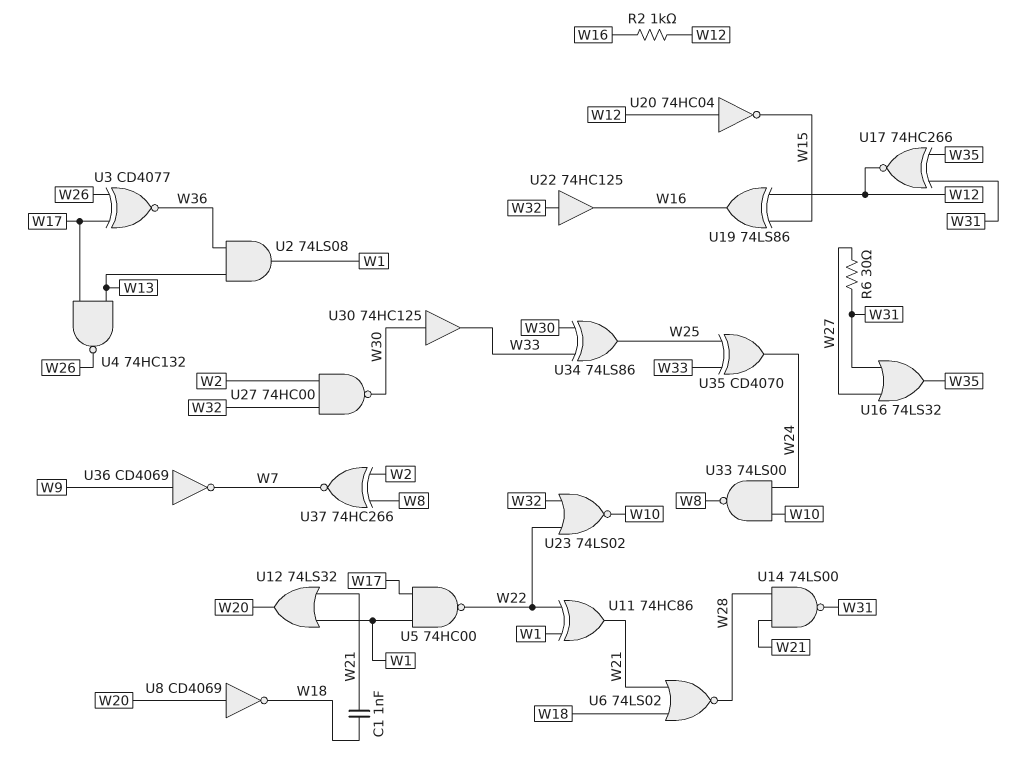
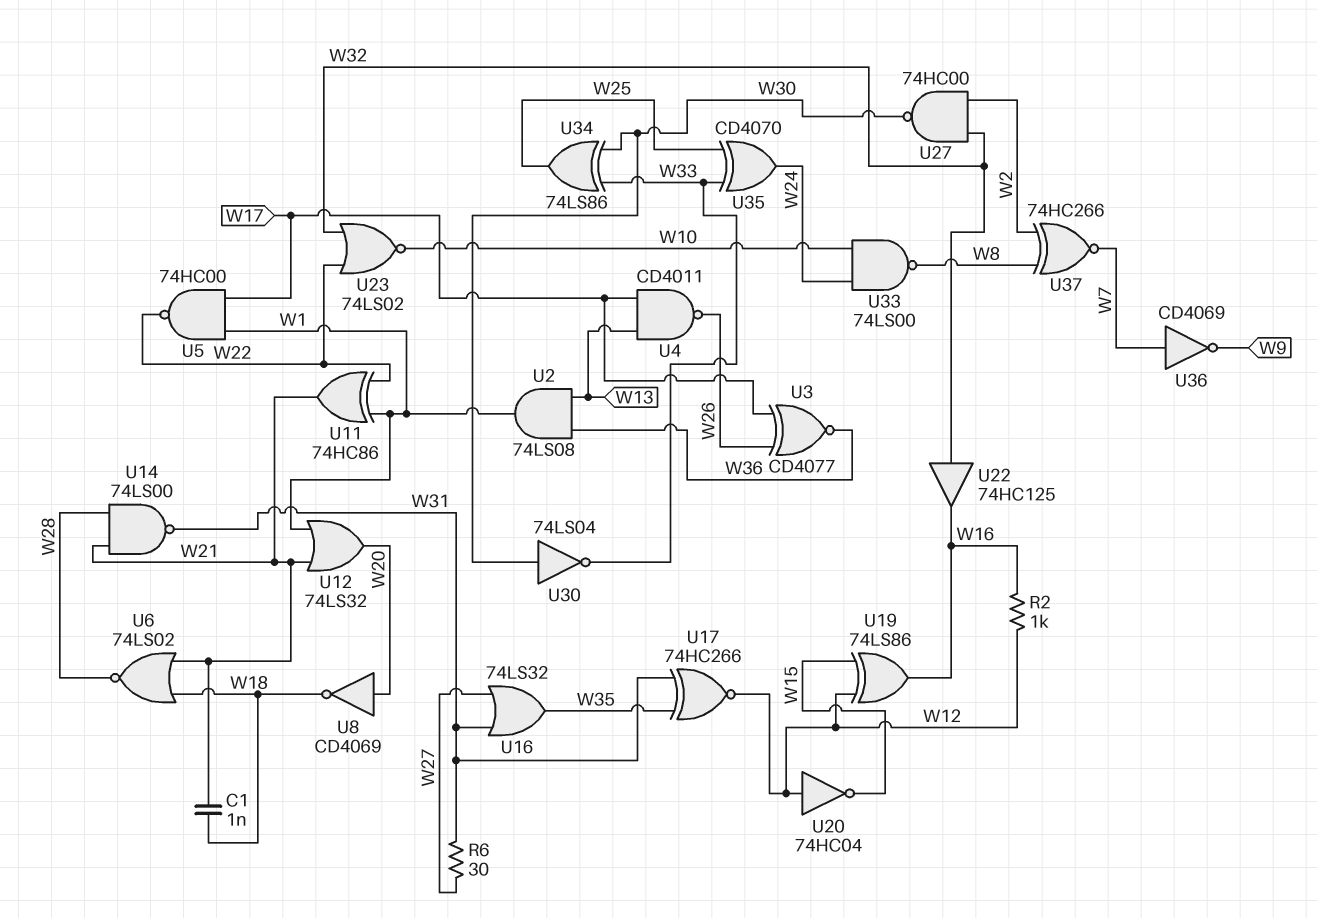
U4: NAND 74HC132 (in W13, in W17, out W26) -> NAND CD4011 (in W13, in W17, out W26)
U30: buffer 74HC125 (in W30, out W33) -> NOT 74LS04 (in W30, out W33)
U36: NOT CD4069 (in W9, out W7) -> NOT CD4069 (in W7, out W9)

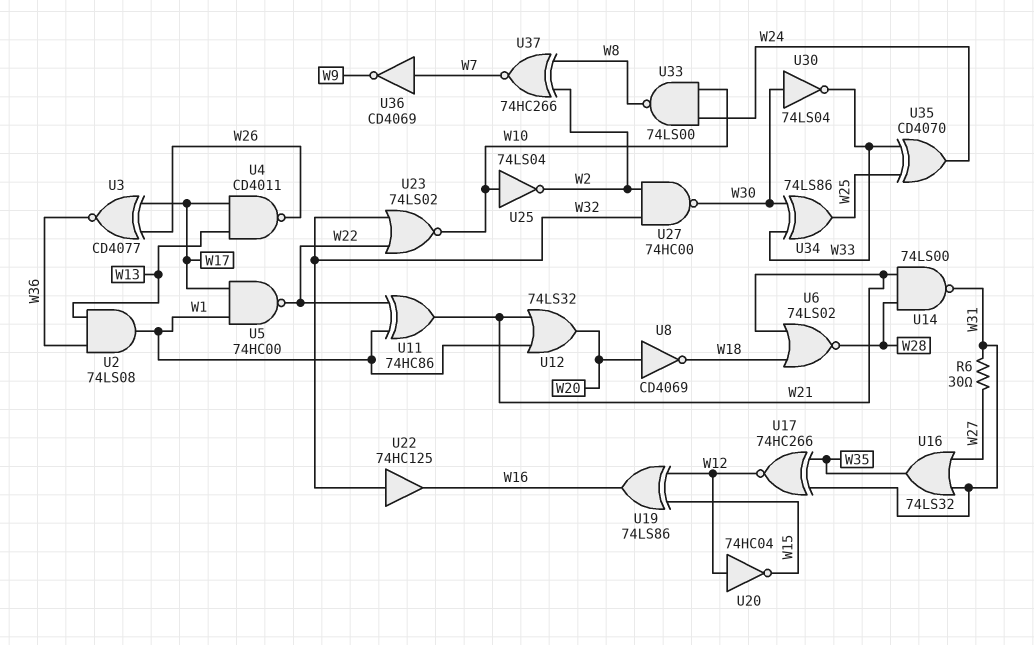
C1: 1nF (W18, W21) -> none
R2: 1k (W12, W16) -> none
U25: none -> NOT 74LS04 (in W10, out W2)

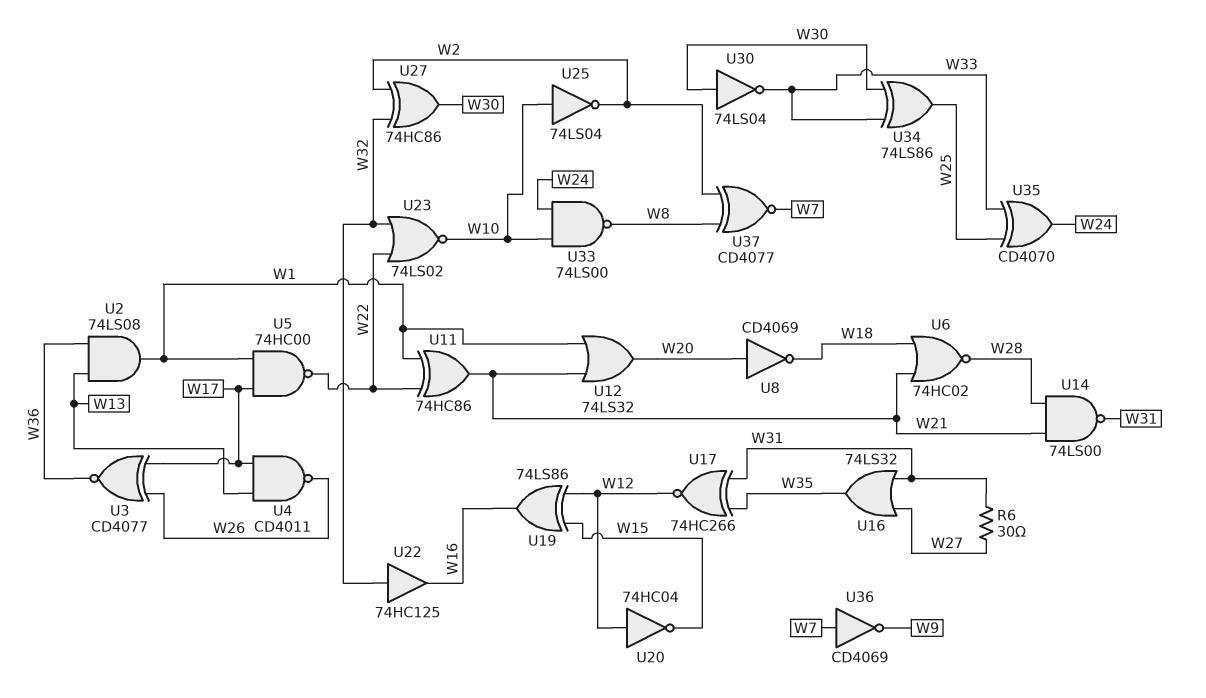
U6: NOR 74LS02 (in W18, in W21, out W28) -> NOR 74HC02 (in W18, in W21, out W28)
U27: NAND 74HC00 (in W2, in W32, out W30) -> XOR 74HC86 (in W2, in W32, out W30)
U37: XNOR 74HC266 (in W2, in W8, out W7) -> XNOR CD4077 (in W2, in W8, out W7)

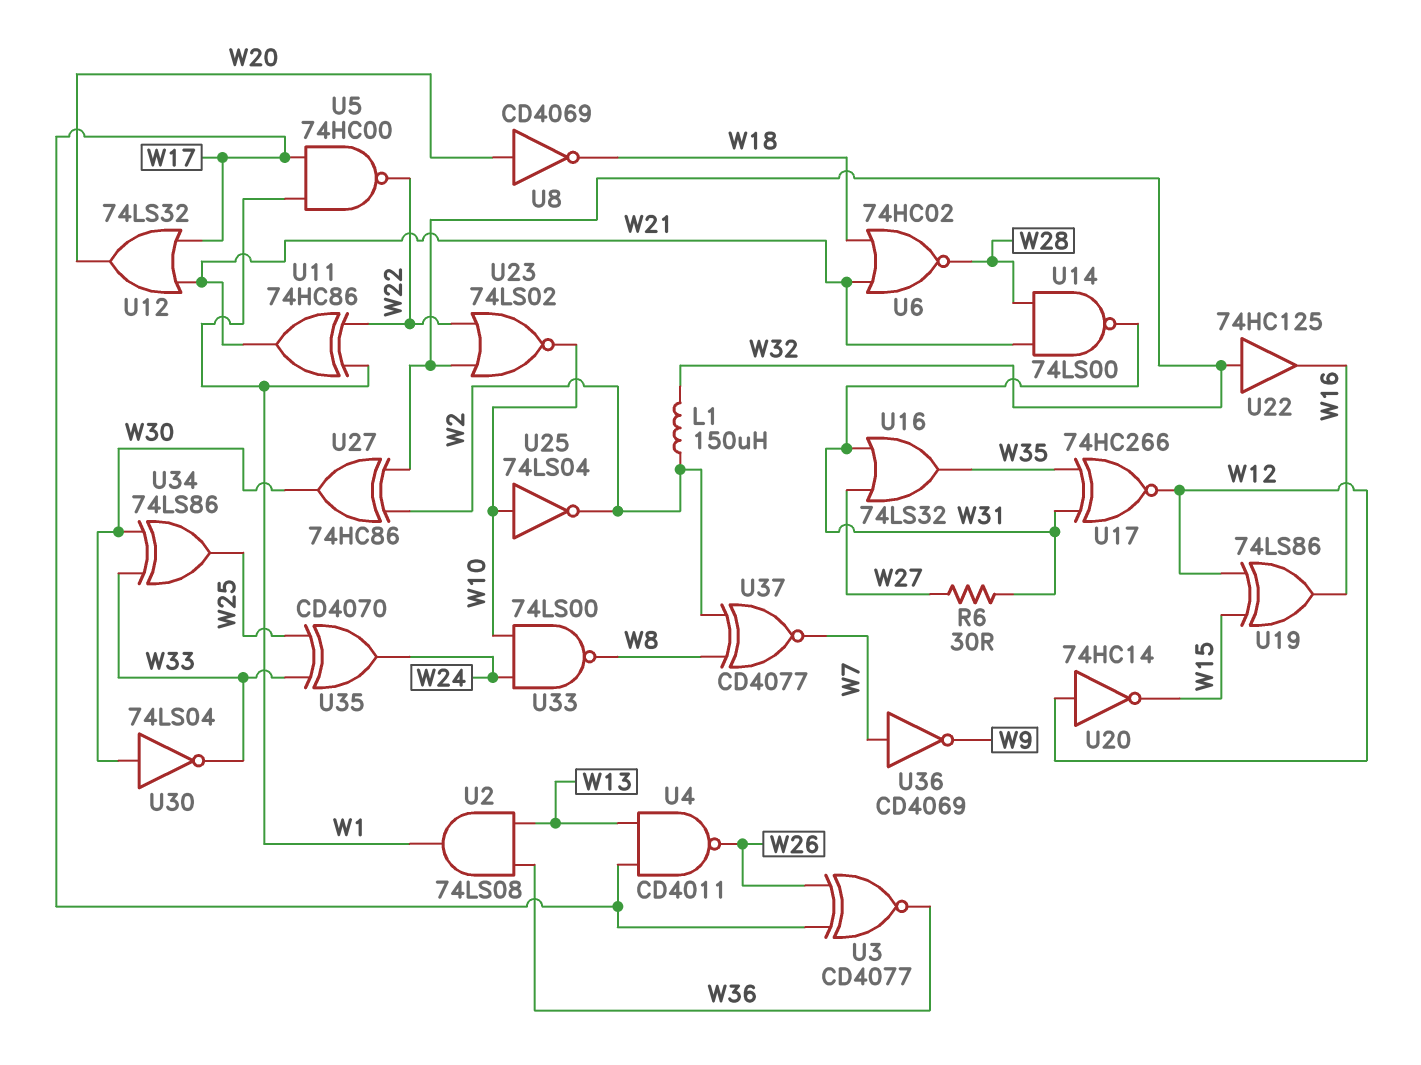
L1: none -> 150uH (W2, W32)
U12: OR 74LS32 (in W1, in W21, out W20) -> OR 74LS32 (in W17, in W21, out W20)
U20: NOT 74HC04 (in W12, out W15) -> NOT 74HC14 (in W12, out W15)

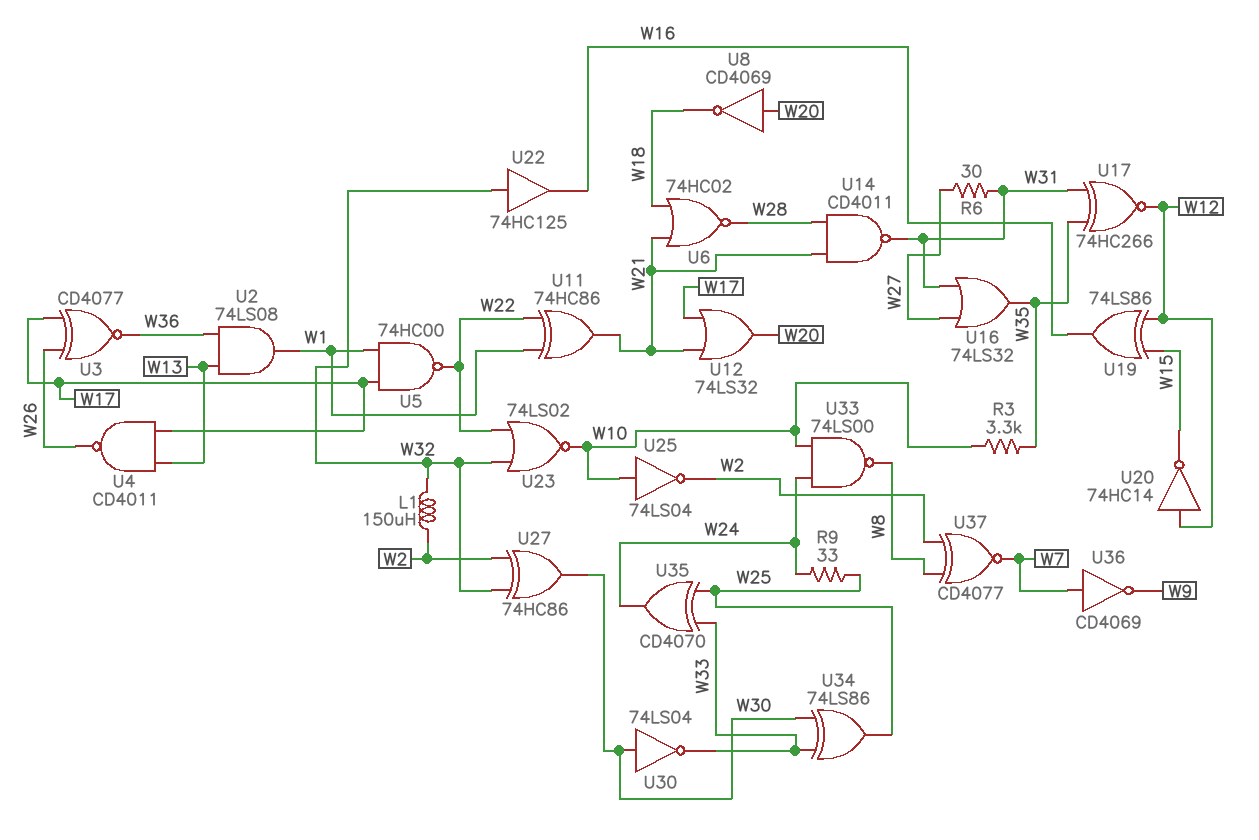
R3: none -> 3.3k (W10, W35)
R9: none -> 33 (W24, W25)
U14: NAND 74LS00 (in W21, in W28, out W31) -> NAND CD4011 (in W21, in W28, out W31)

